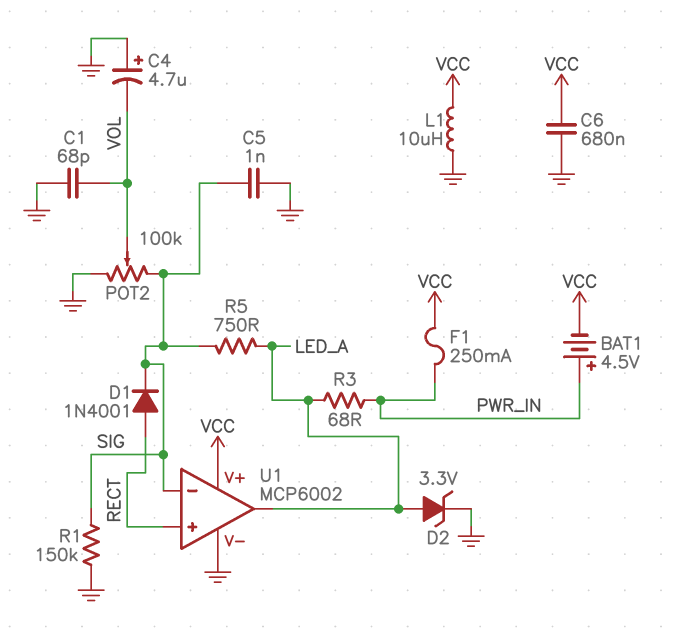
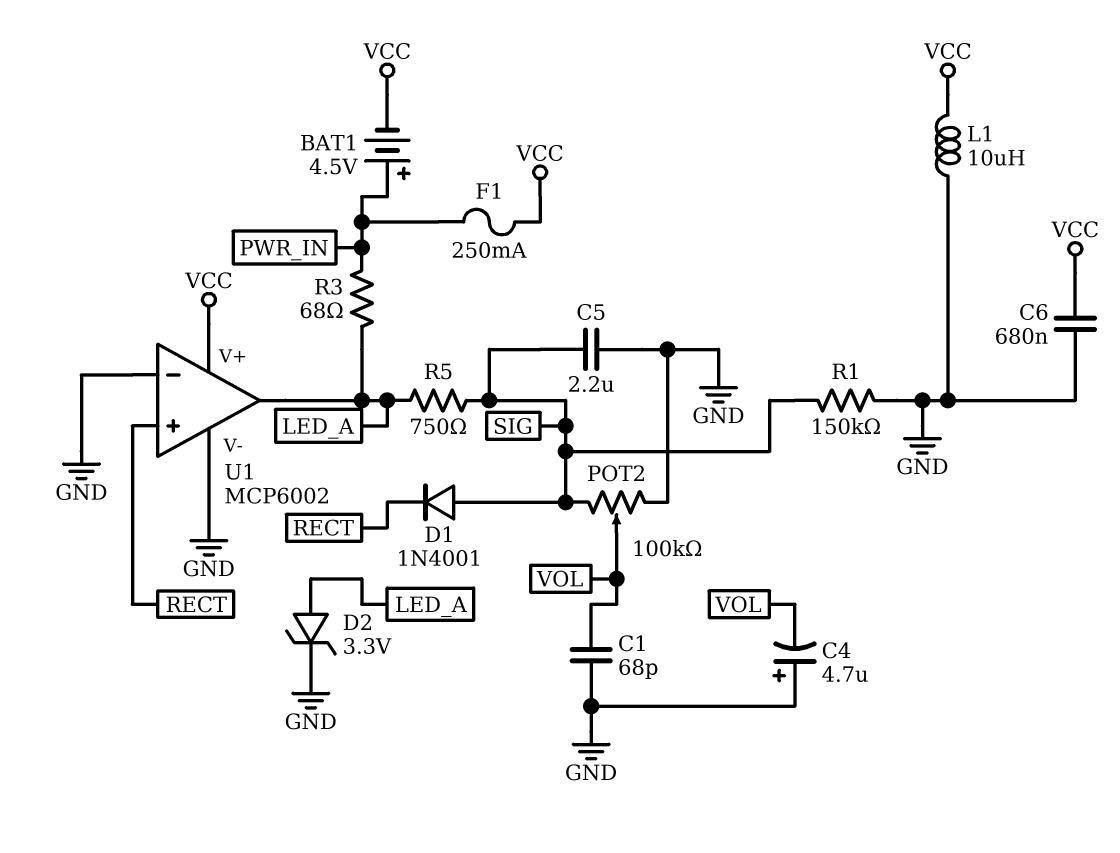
C5: 1nF (GND, SIG) -> 2.2uF (GND, SIG)
D1: diode 1N4001 (A RECT, K SIG) -> diode 1N4001 (A SIG, K RECT)
U1 pin in-: SIG -> GND

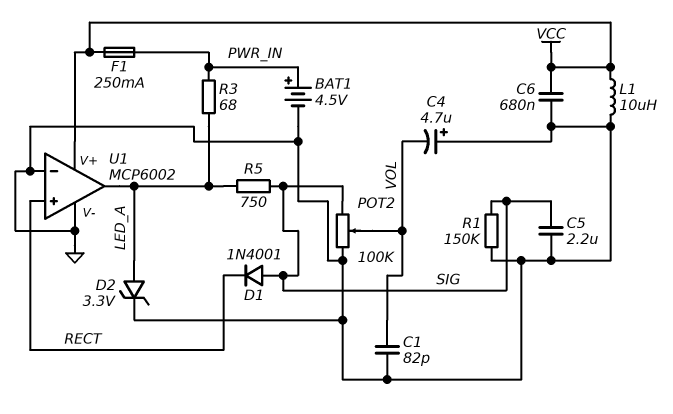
BAT1: 4.5V (plus PWR_IN, minus VCC) -> 4.5V (plus PWR_IN, minus GND)
C1: 68pF (GND, VOL) -> 82pF (GND, VOL)

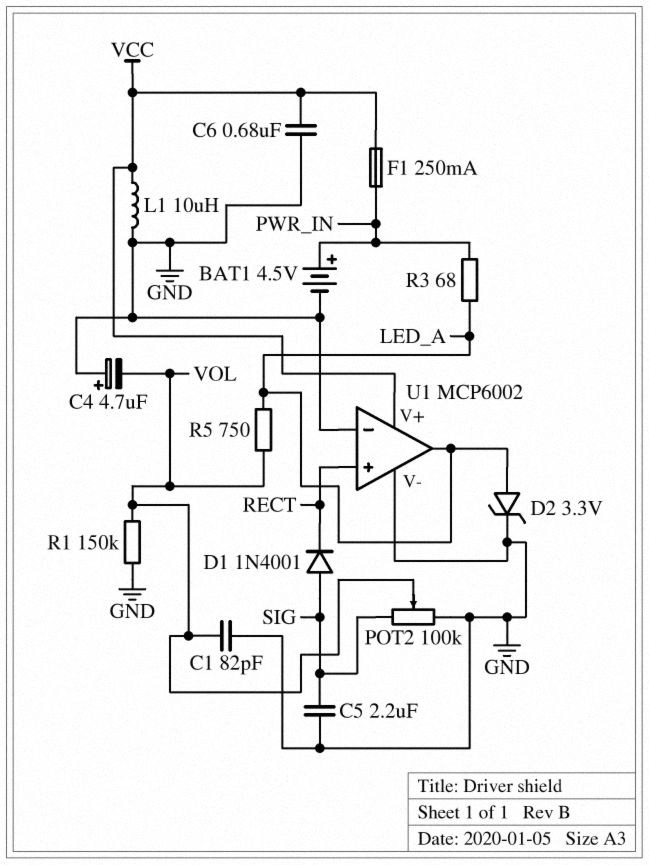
R1: 150k (GND, SIG) -> 150k (GND, VOL)
R5: 750 (LED_A, SIG) -> 750 (LED_A, VOL)

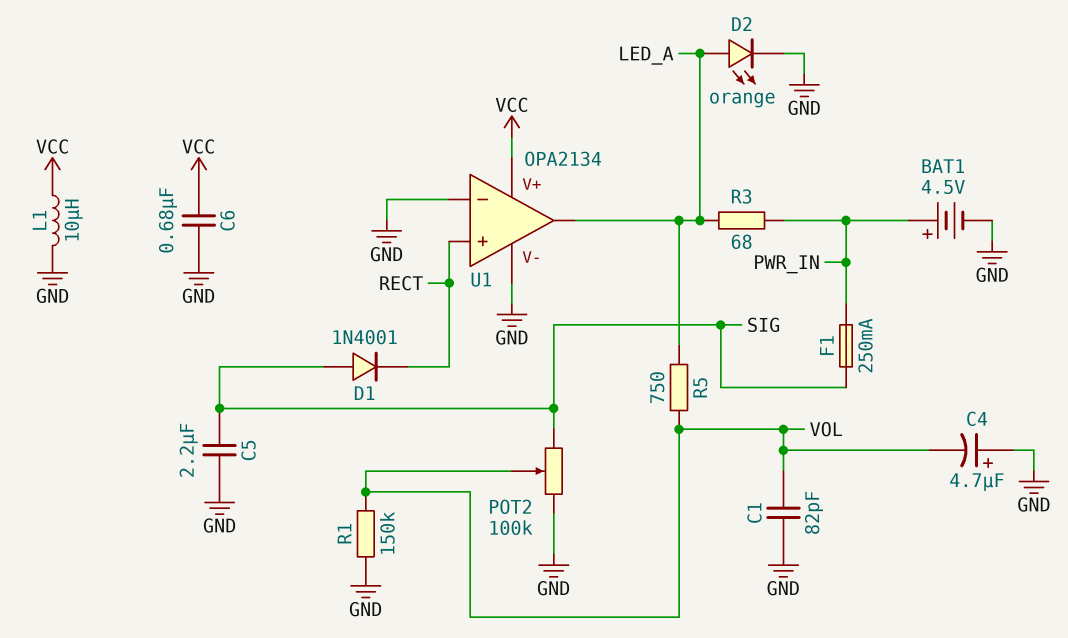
D2: zener 3.3V (A LED_A, K GND) -> LED orange (A LED_A, K GND)
F1: 250mA (PWR_IN, VCC) -> 250mA (PWR_IN, SIG)
U1: MCP6002 -> OPA2134

